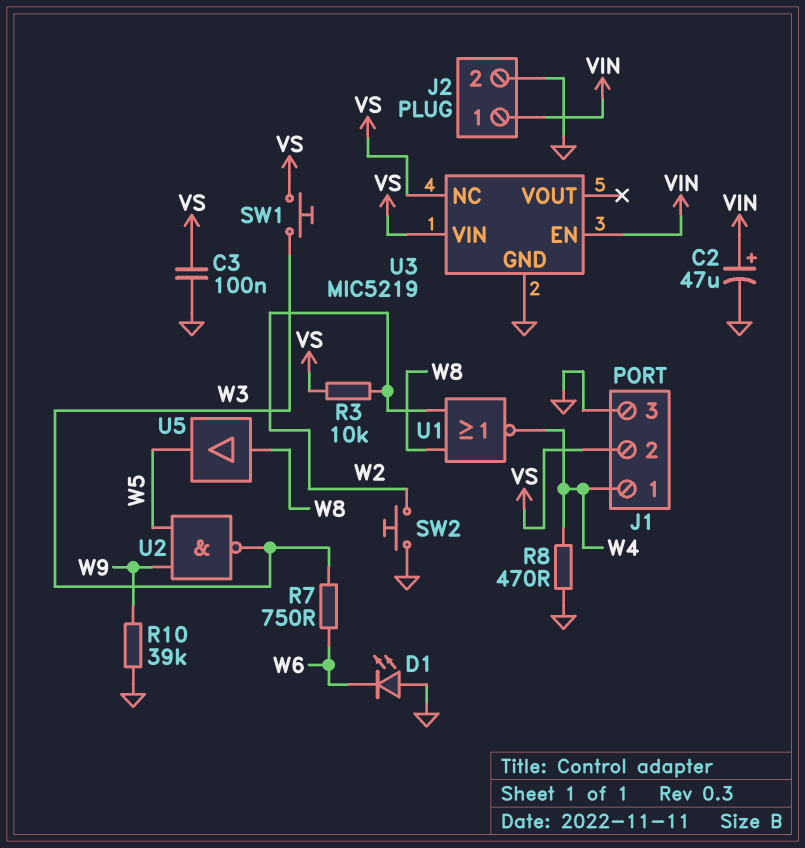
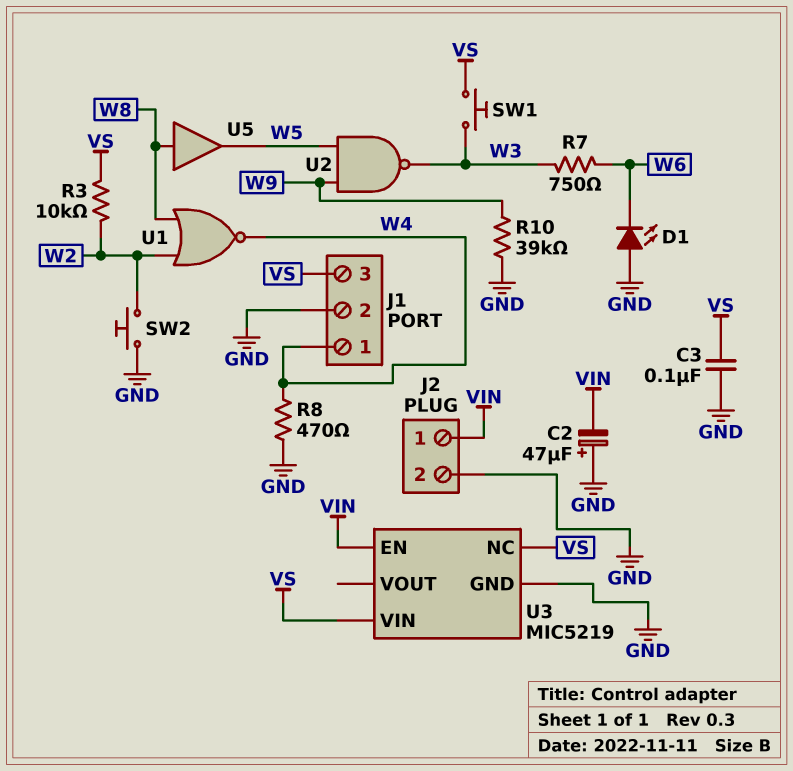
C2: 47uF (plus VIN, minus GND) -> 47uF (plus GND, minus VIN)
J1 pin 2: VS -> GND
J1 pin 3: GND -> VS

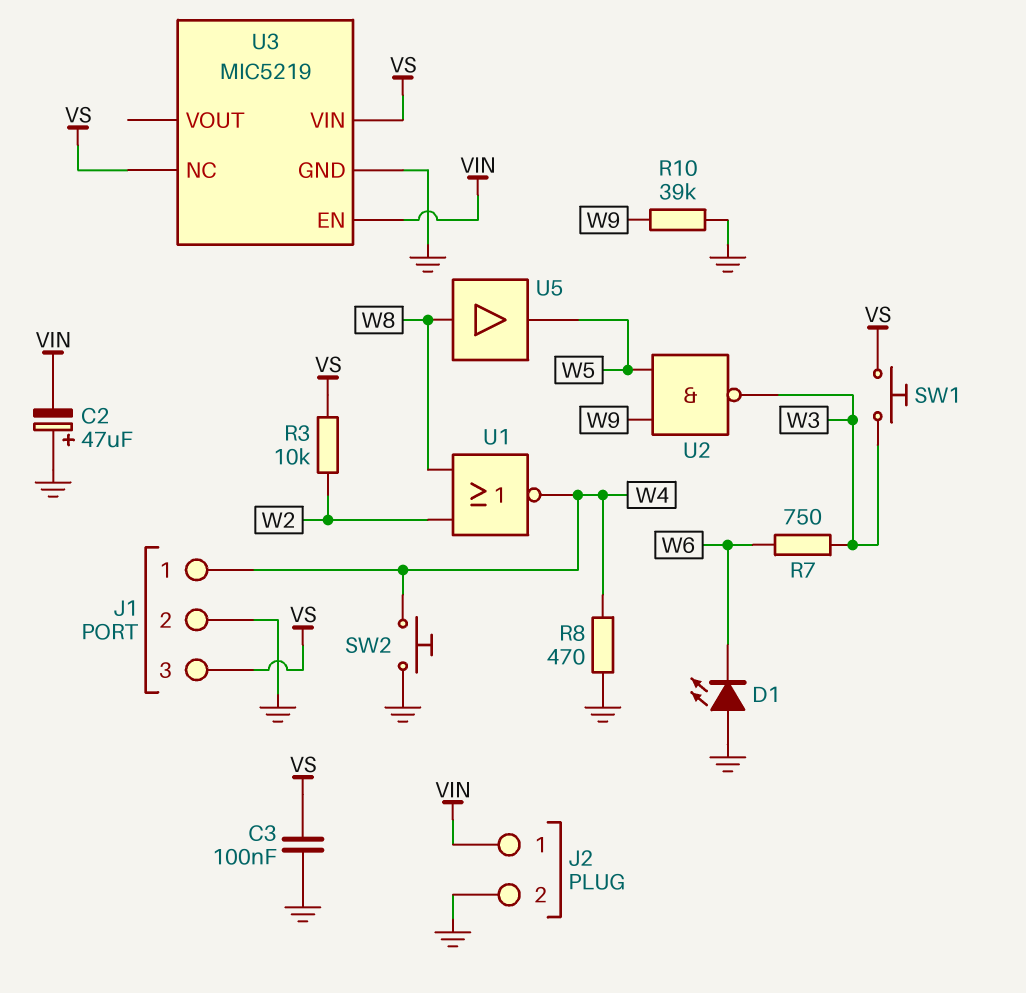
SW2: button (GND, W2) -> button (GND, W4)

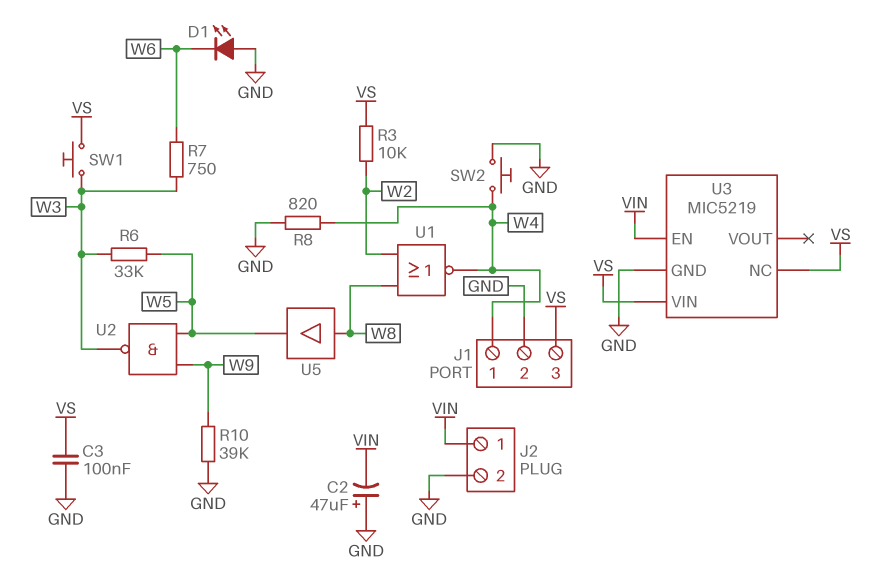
R6: none -> 33k (W3, W5)
R8: 470 (GND, W4) -> 820 (GND, W4)

